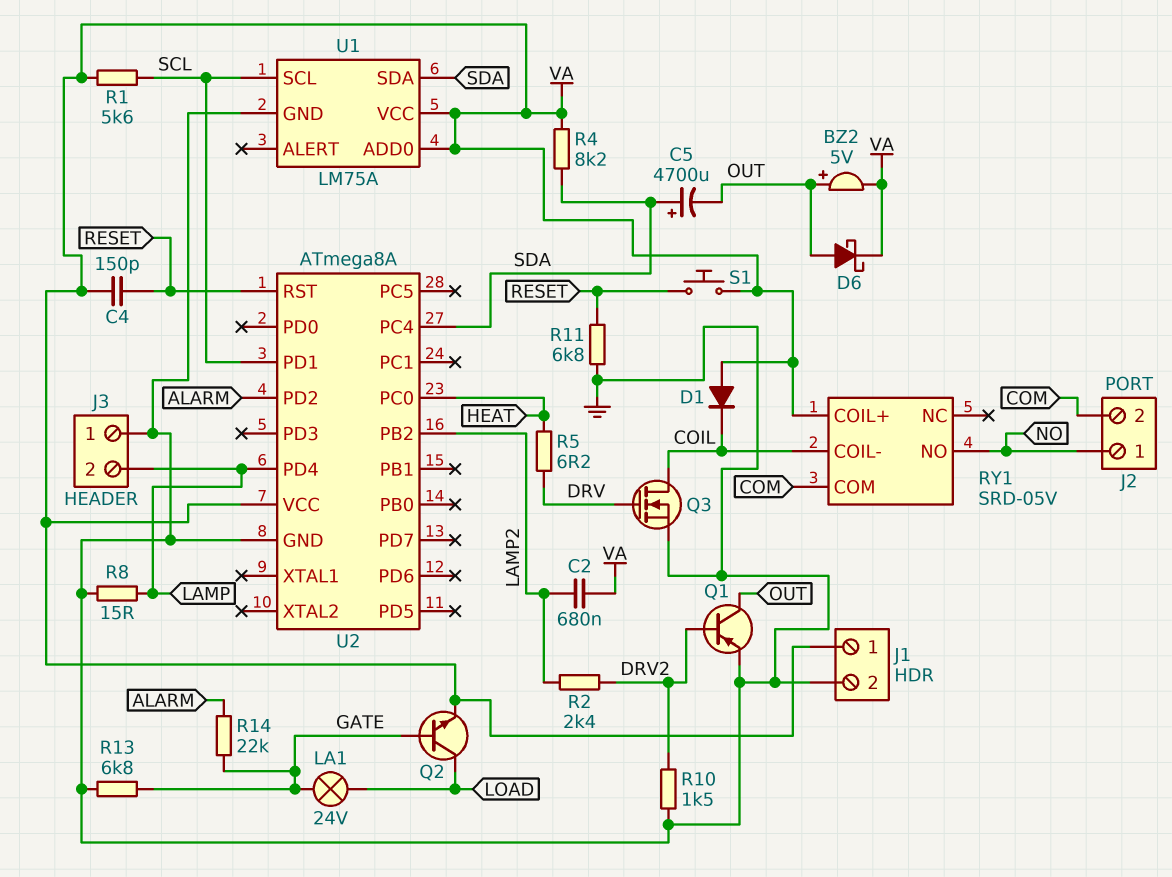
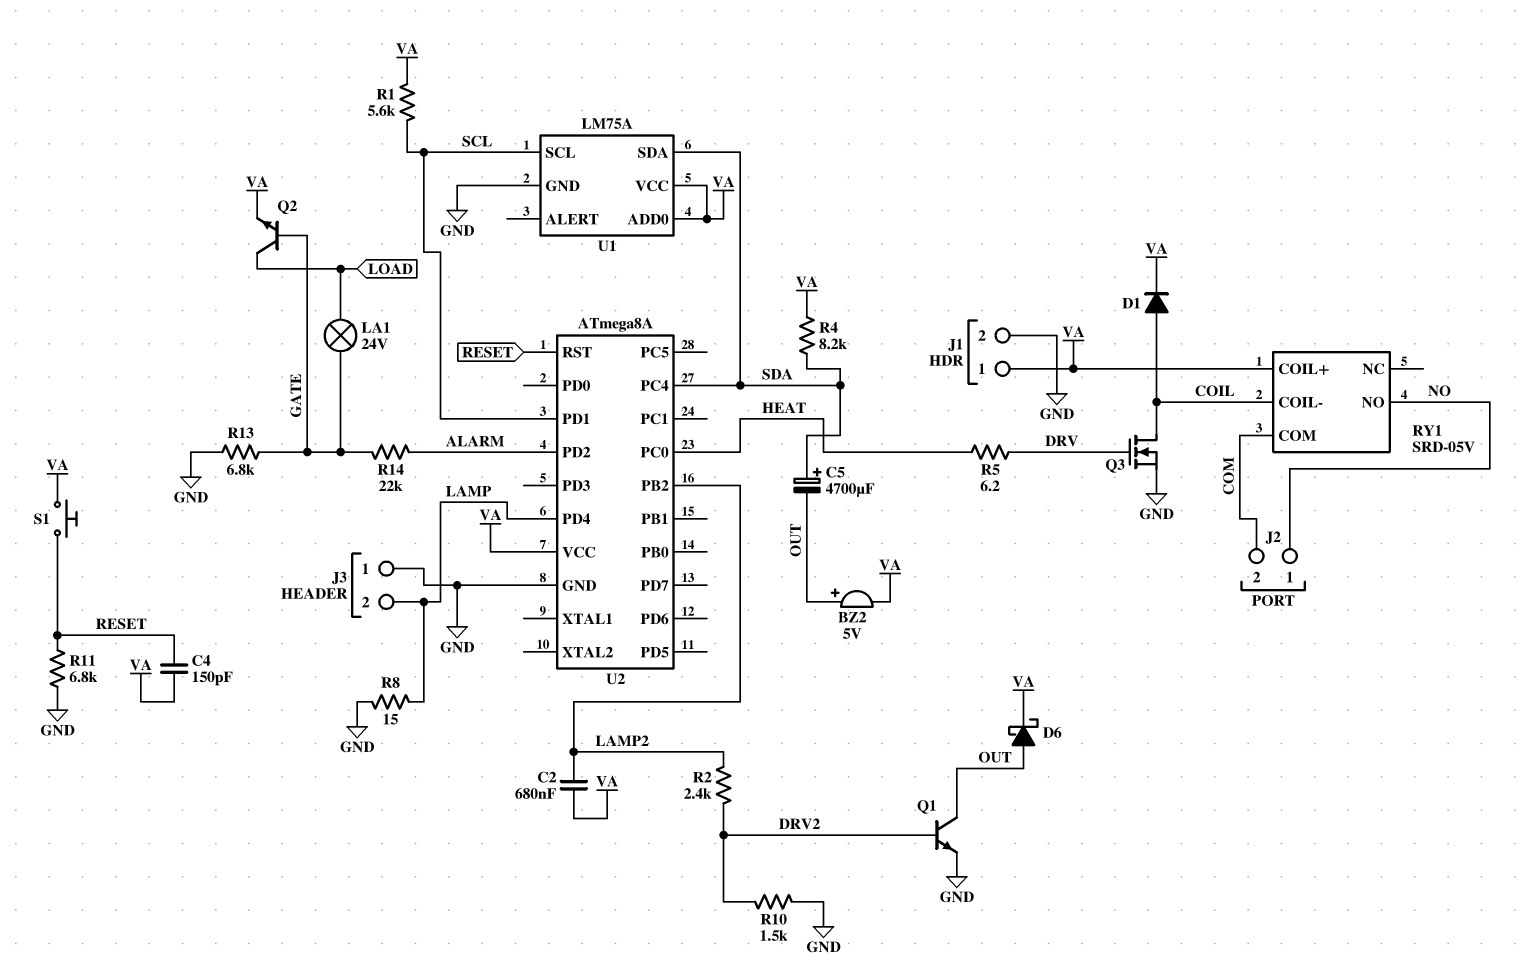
D1: diode (A VA, K COIL) -> diode (A COIL, K VA)
Q1: PNP (B DRV2, C OUT, E GND) -> NPN (B DRV2, C OUT, E GND)

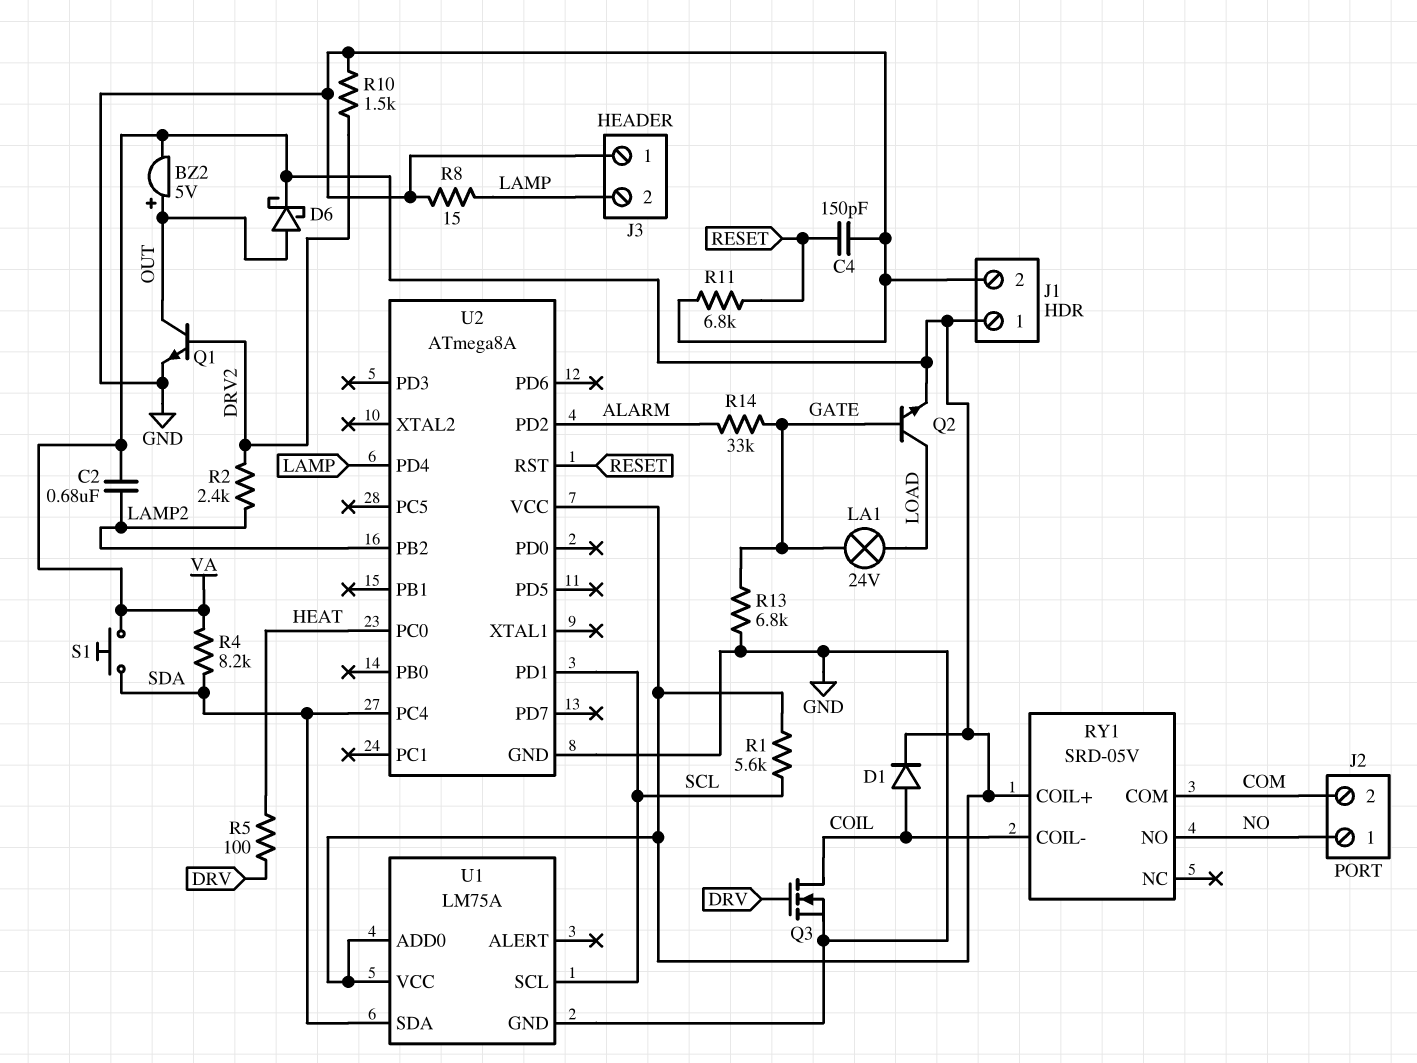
C4: 150pF (RESET, VA) -> 150pF (GND, RESET)
C5: 4700uF (plus SDA, minus OUT) -> none
R5: 6.2 (DRV, HEAT) -> 100 (DRV, HEAT)
R14: 22k (ALARM, GATE) -> 33k (ALARM, GATE)
S1: button (RESET, VA) -> button (SDA, VA)

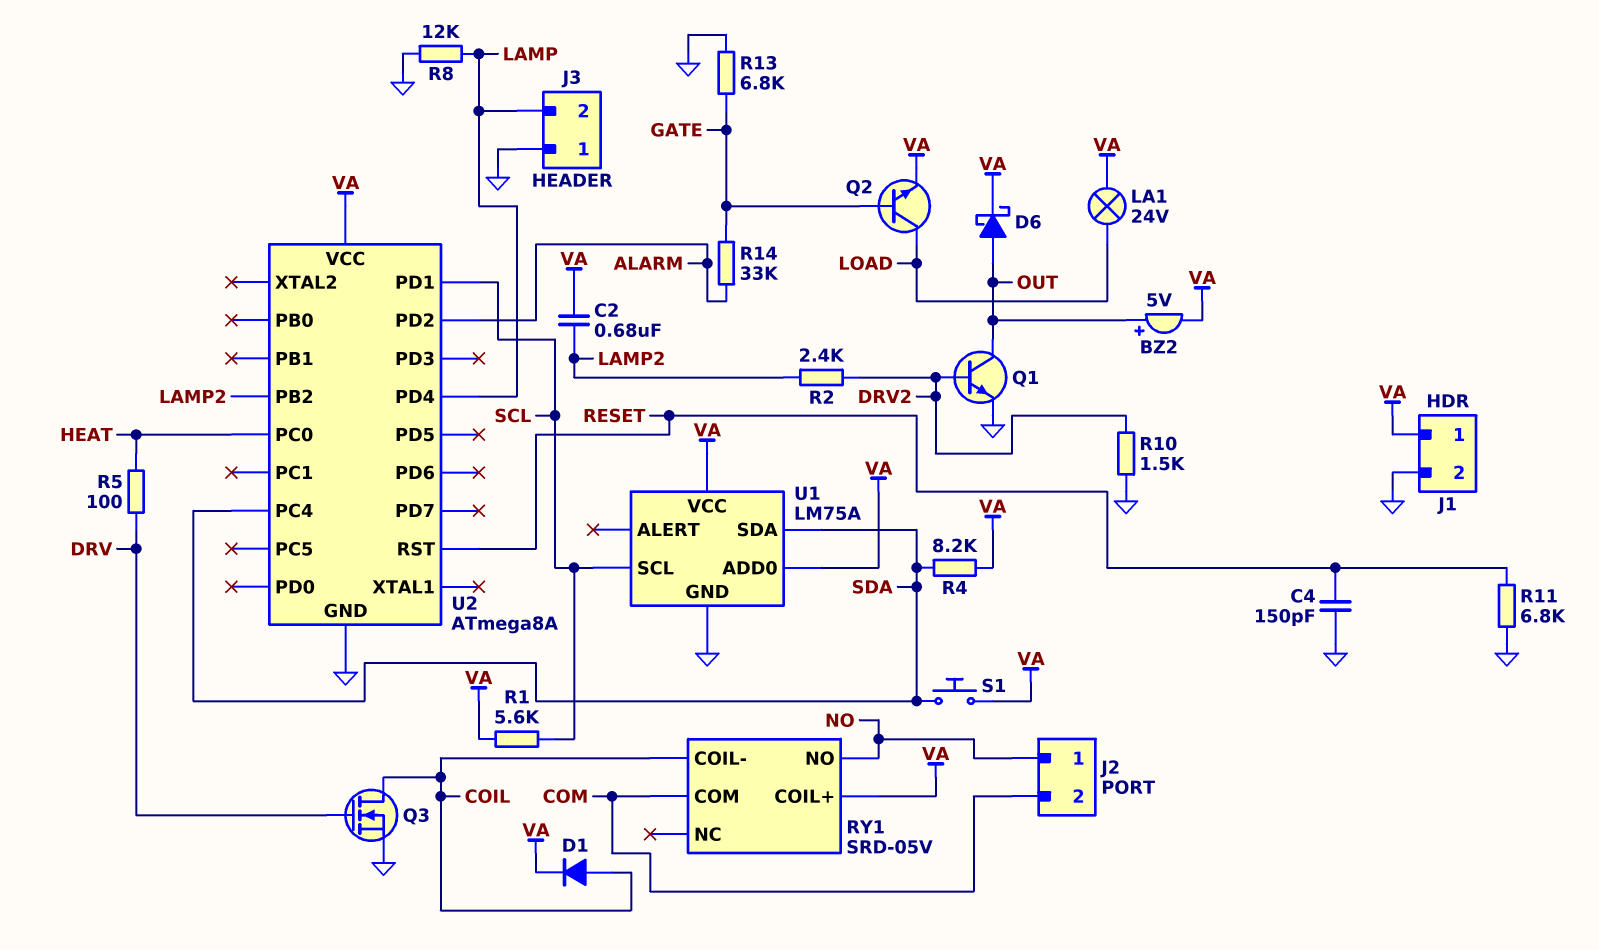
LA1: lamp 24V (GATE, LOAD) -> lamp 24V (LOAD, VA)
R8: 15 (GND, LAMP) -> 12k (GND, LAMP)

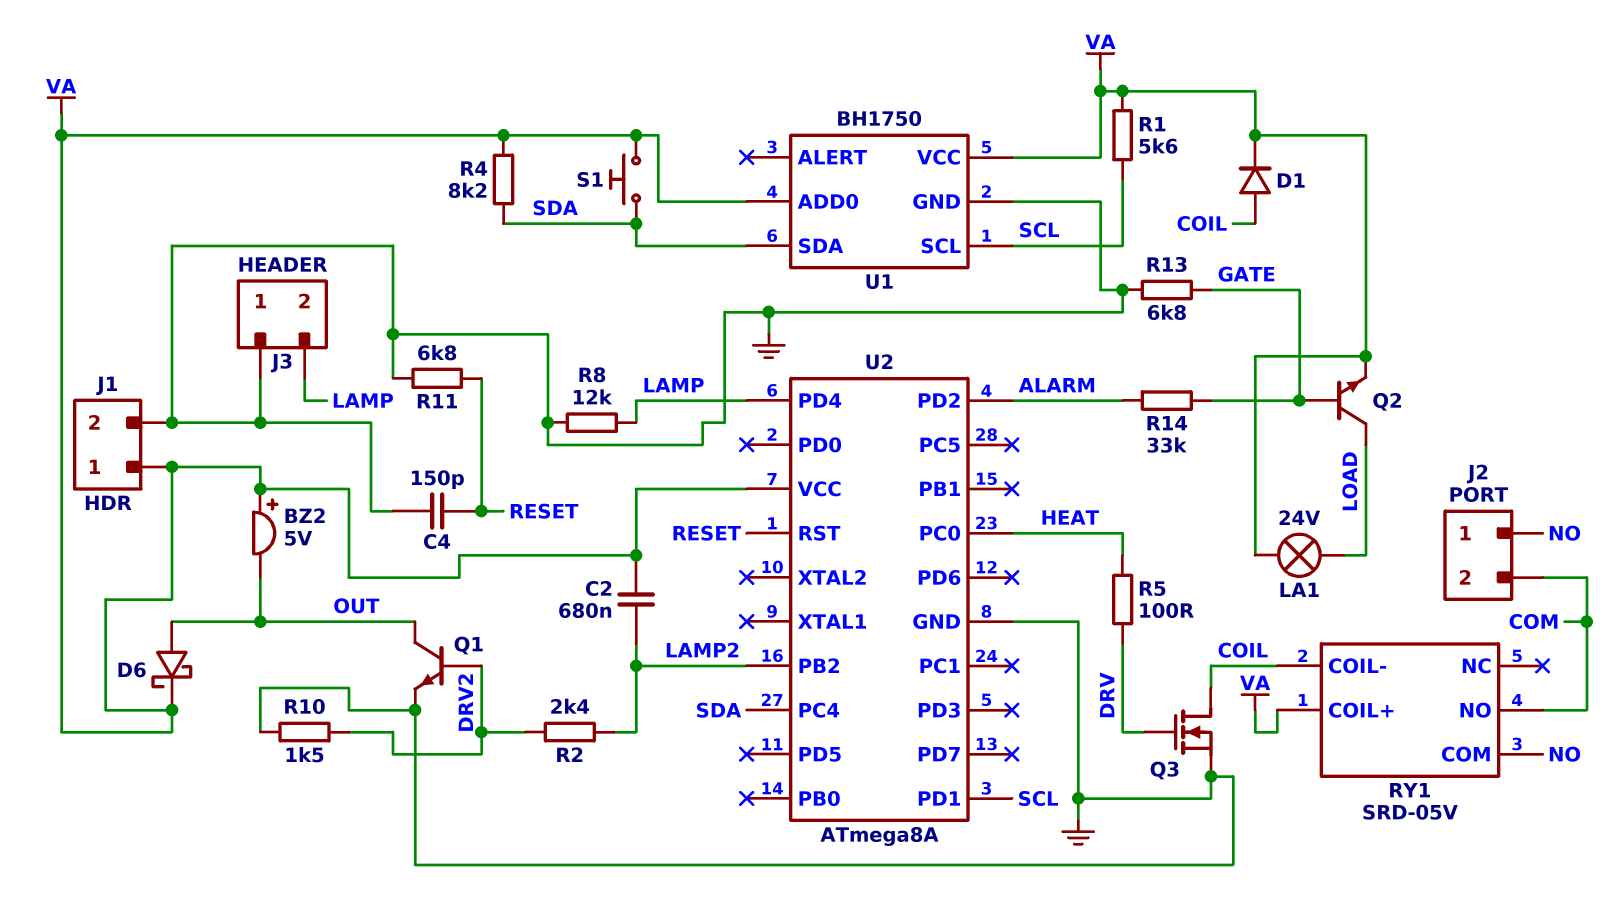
BZ2: buzzer 5V (plus OUT, minus VA) -> buzzer 5V (plus VA, minus OUT)
RY1 pin COM: COM -> NO
RY1 pin NO: NO -> COM
U1: LM75A -> BH1750

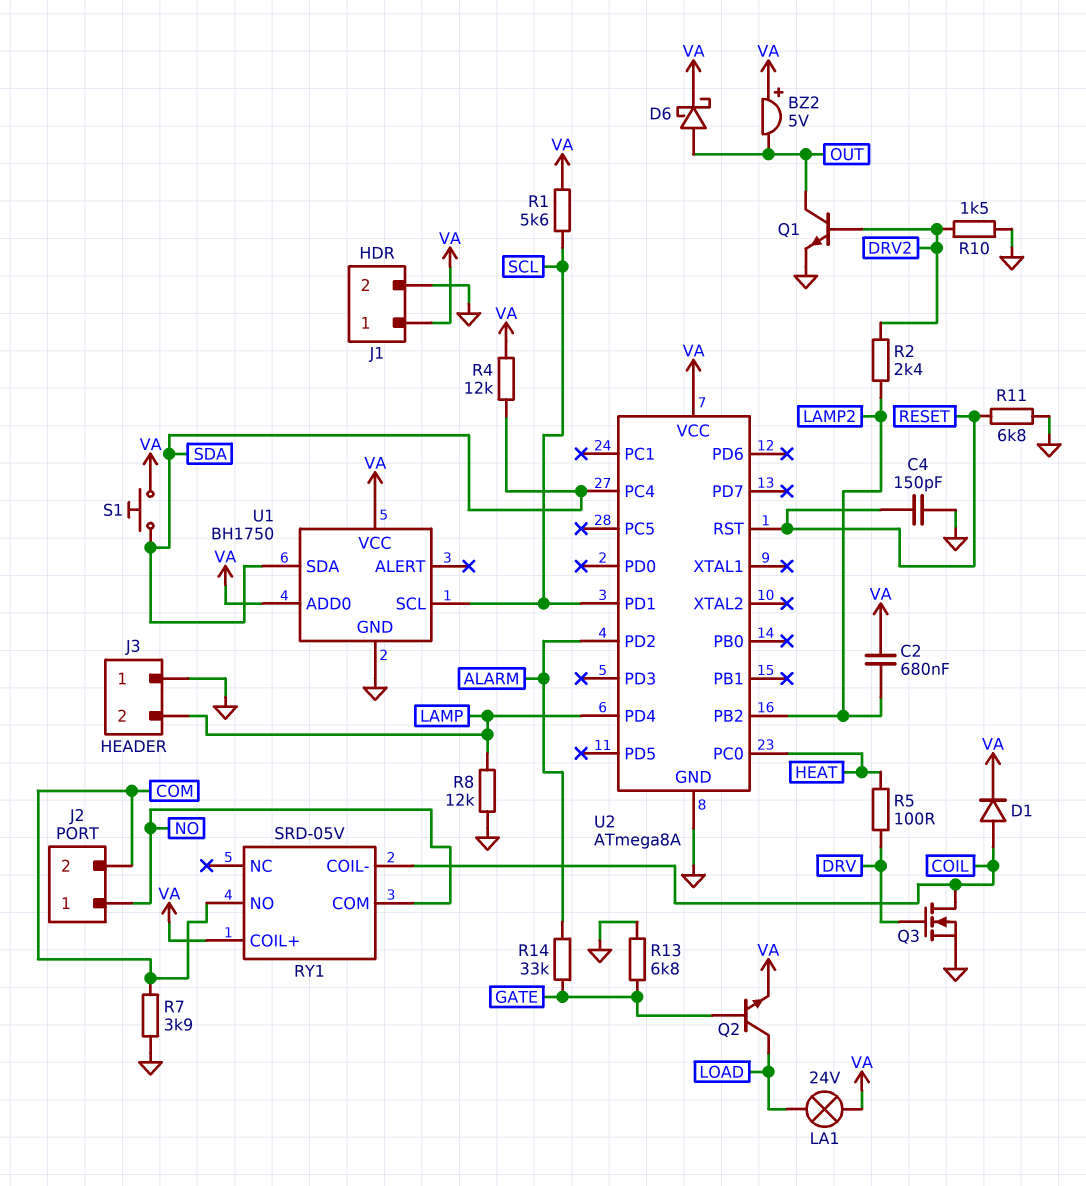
R4: 8.2k (SDA, VA) -> 12k (SDA, VA)
R7: none -> 3.9k (COM, GND)

